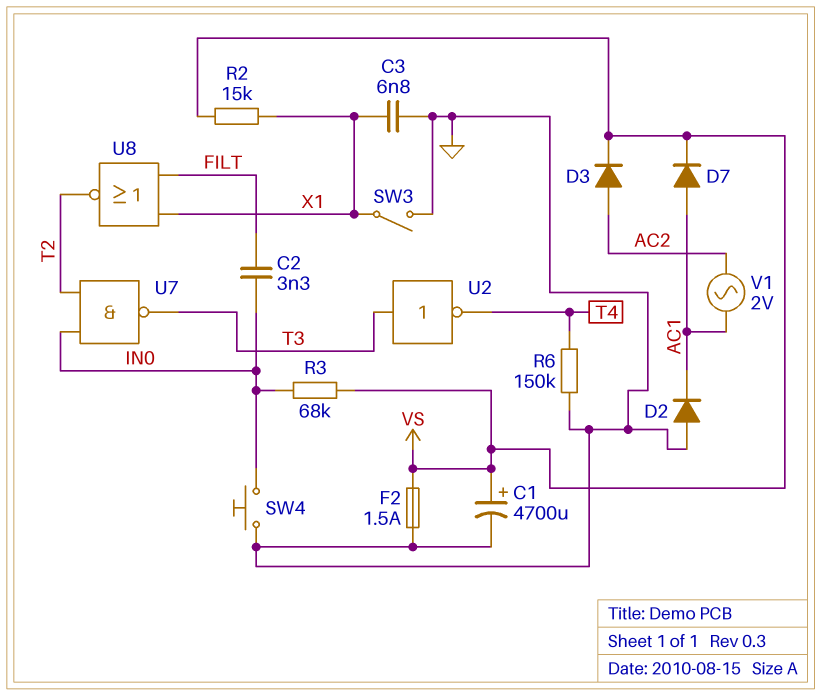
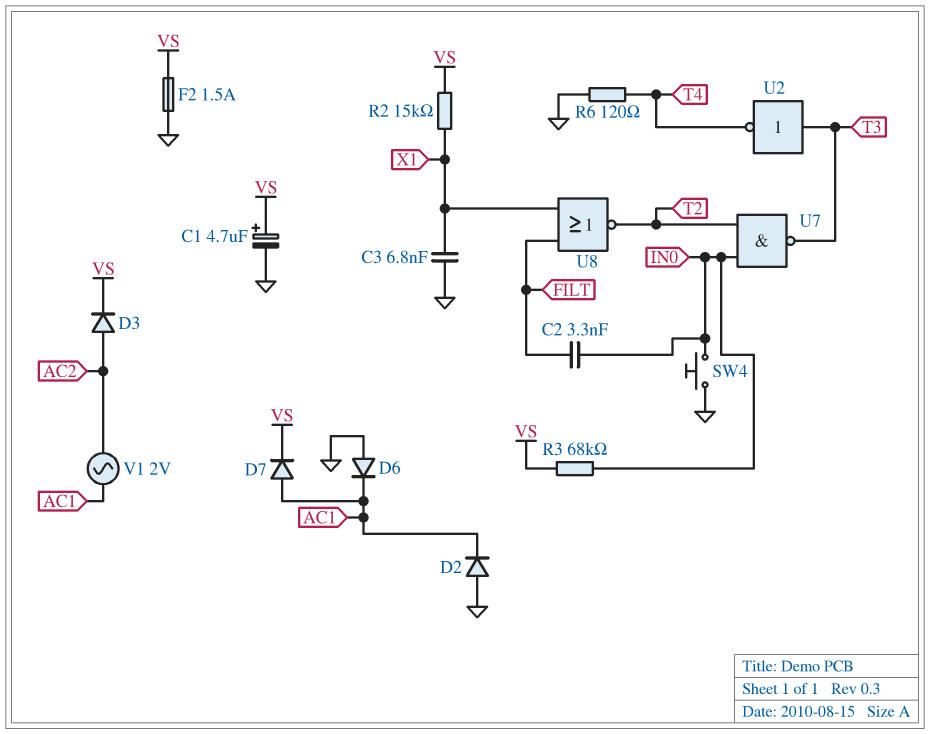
C1: 4700uF (plus VS, minus GND) -> 4.7uF (plus VS, minus GND)
D6: none -> diode (A GND, K AC1)
R6: 150k (GND, T4) -> 120 (GND, T4)
SW3: switch (GND, X1) -> none

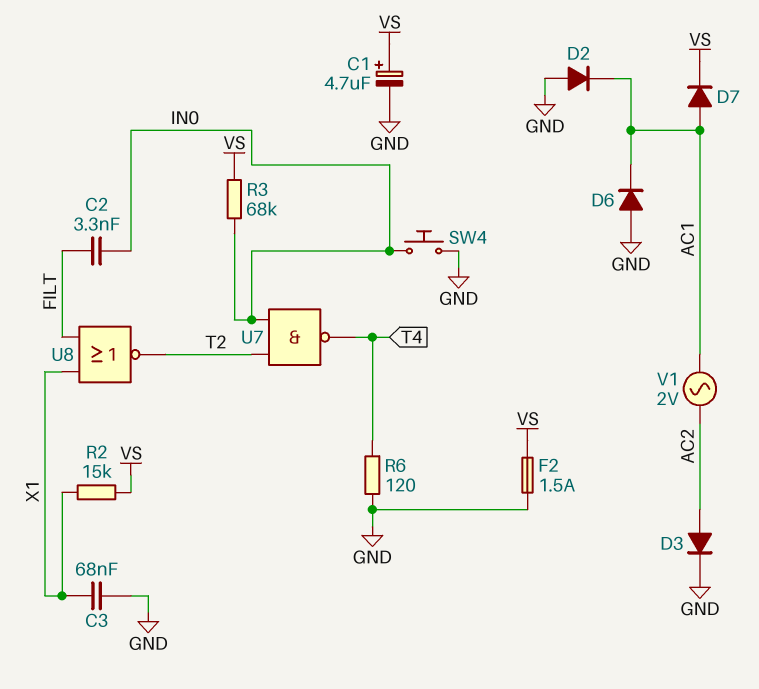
C3: 6.8nF (GND, X1) -> 68nF (GND, X1)
D3: diode (A AC2, K VS) -> diode (A AC2, K GND)
U2: NOT (in T3, out T4) -> none
U7: NAND (in IN0, in T2, out T3) -> NAND (in IN0, in T2, out T4)

